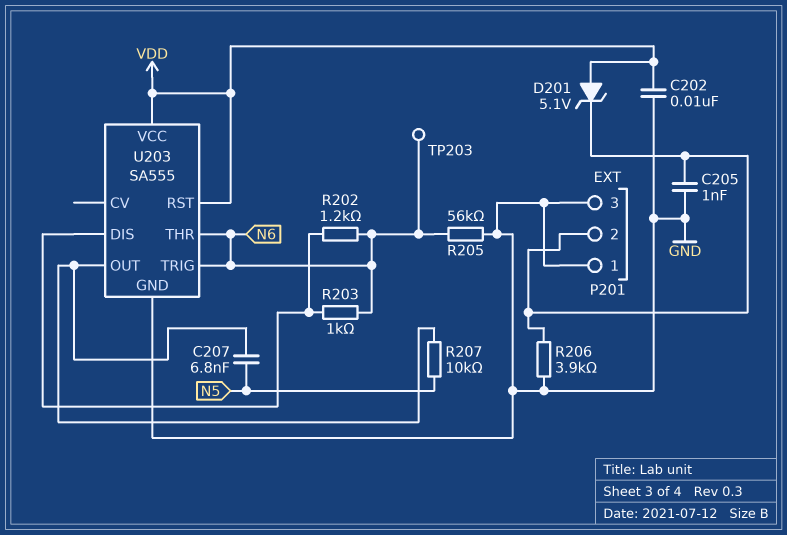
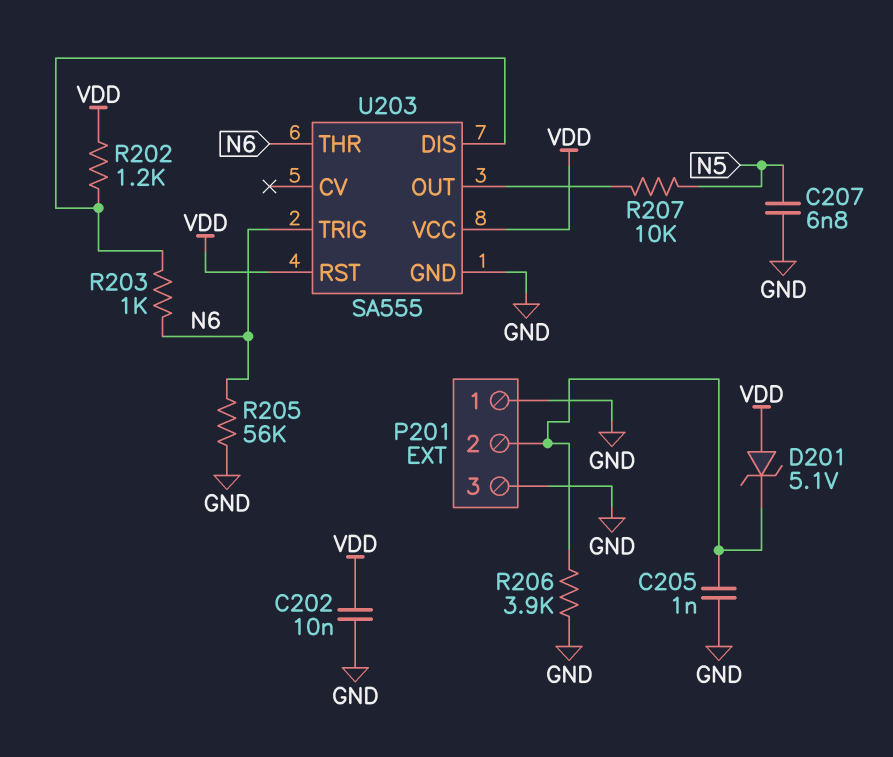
C207: 6.8nF (N5, U203/OUT) -> 6.8nF (GND, N5)
R202: 1.2k (N6, U203/DIS) -> 1.2k (U203/DIS, VDD)
TP203: test point (N6) -> none

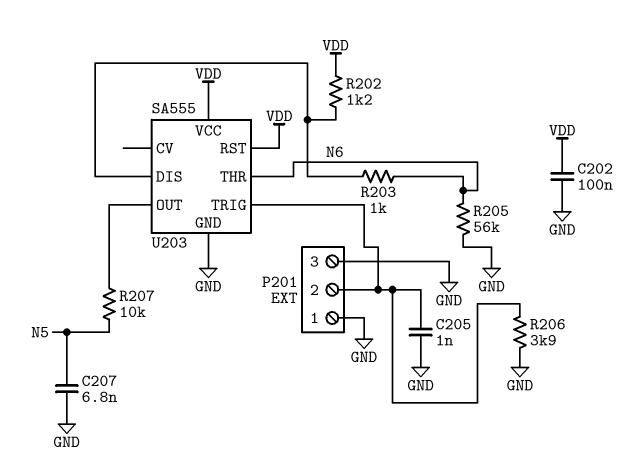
C202: 10nF (GND, VDD) -> 100nF (GND, VDD)
D201: zener 5.1V (A VDD, K P201/2) -> none
U203 pin TRIG: N6 -> P201/2

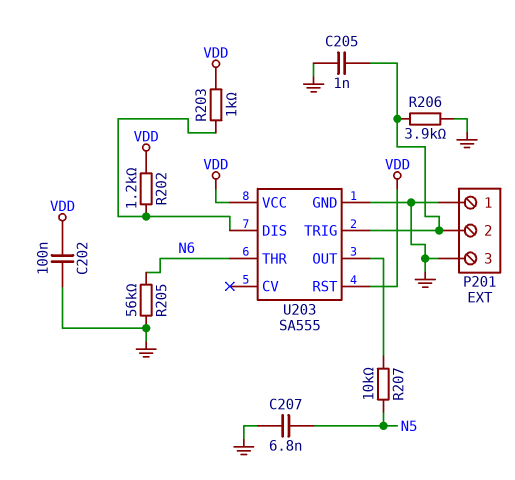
R203: 1k (N6, U203/DIS) -> 1k (U203/DIS, VDD)

